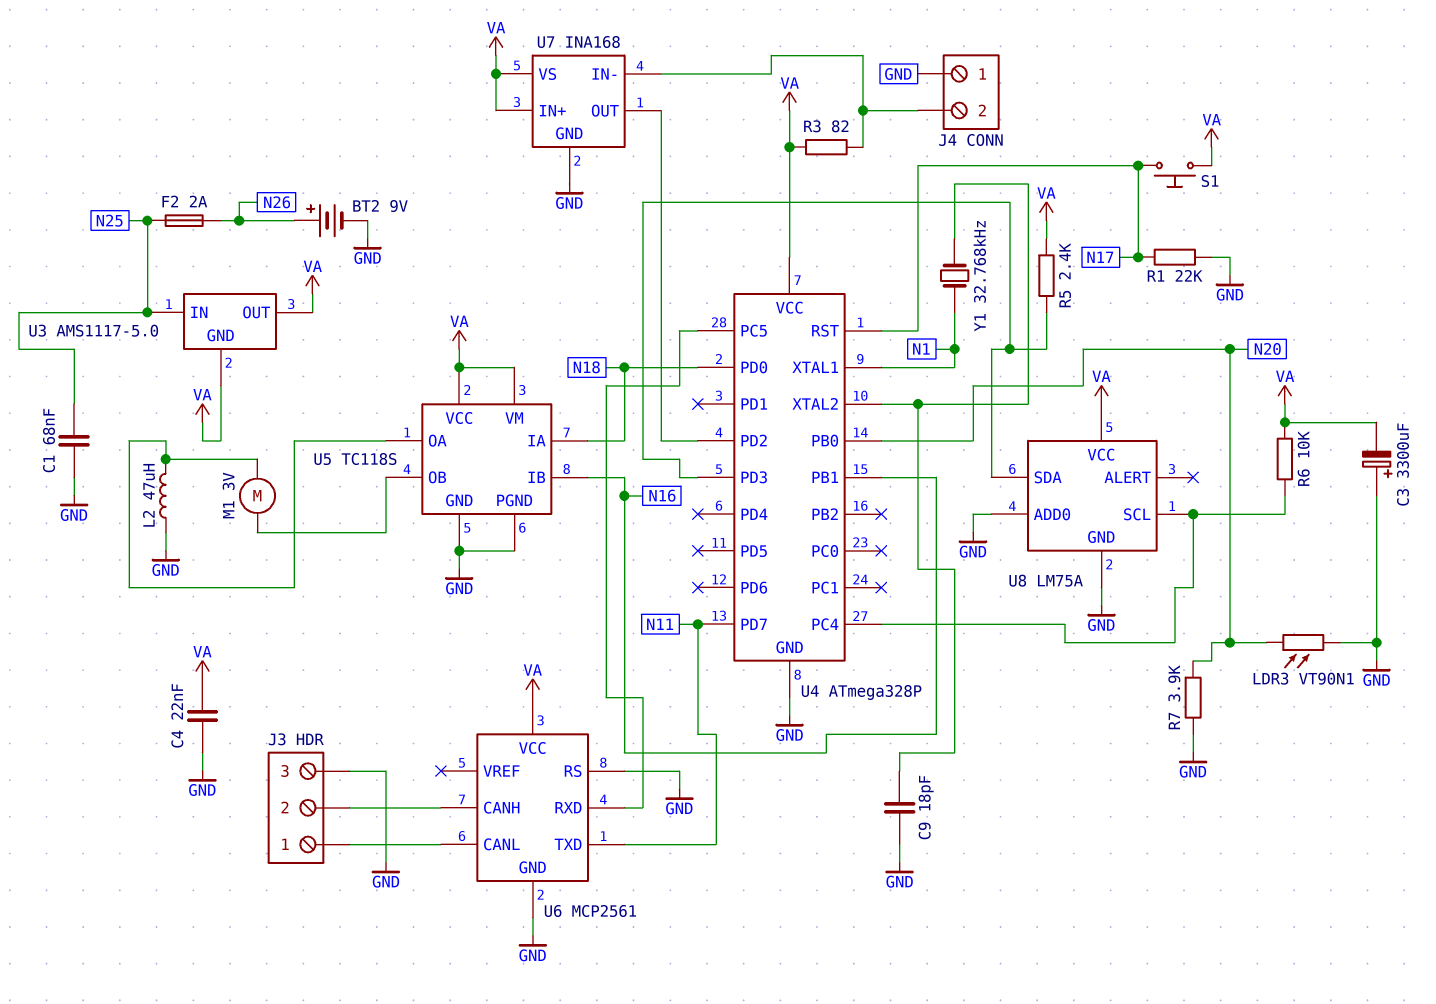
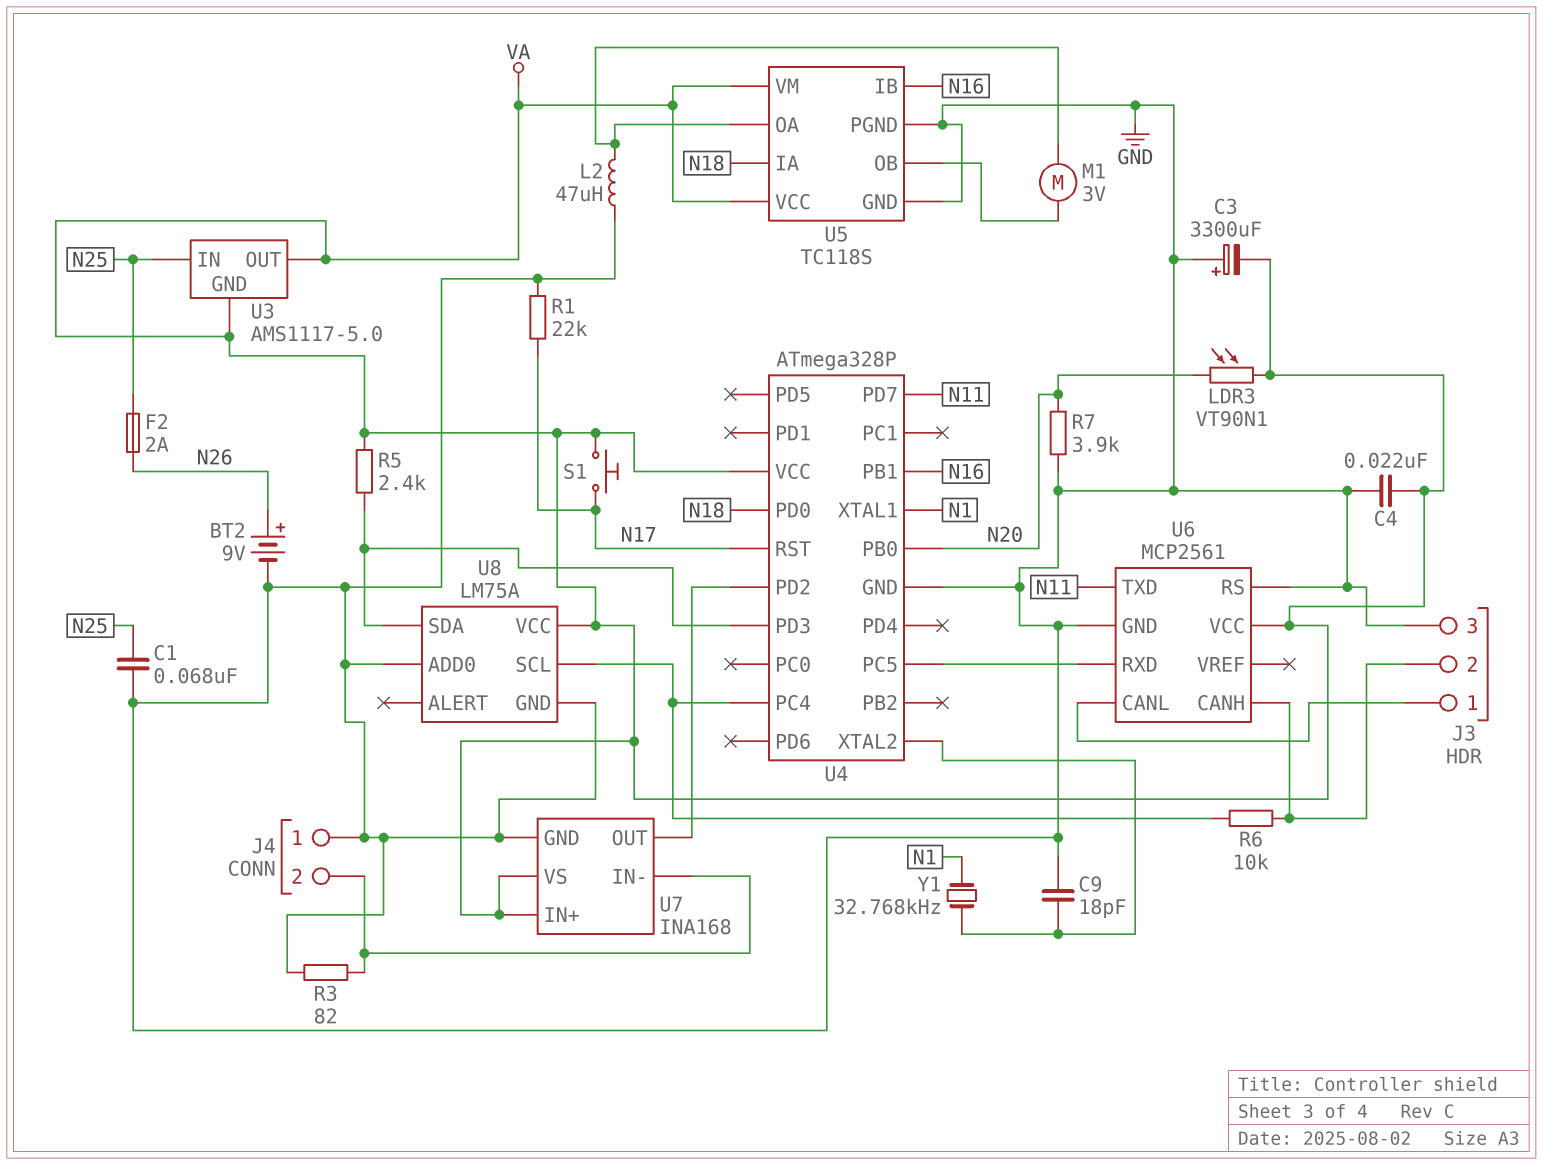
LDR3: VT90N1 (GND, N20) -> VT90N1 (N20, VA)
R3: 82 (J4/2, VA) -> 82 (GND, J4/2)
R6: 10k (U4/PC4, VA) -> 10k (J3/2, U4/PC4)

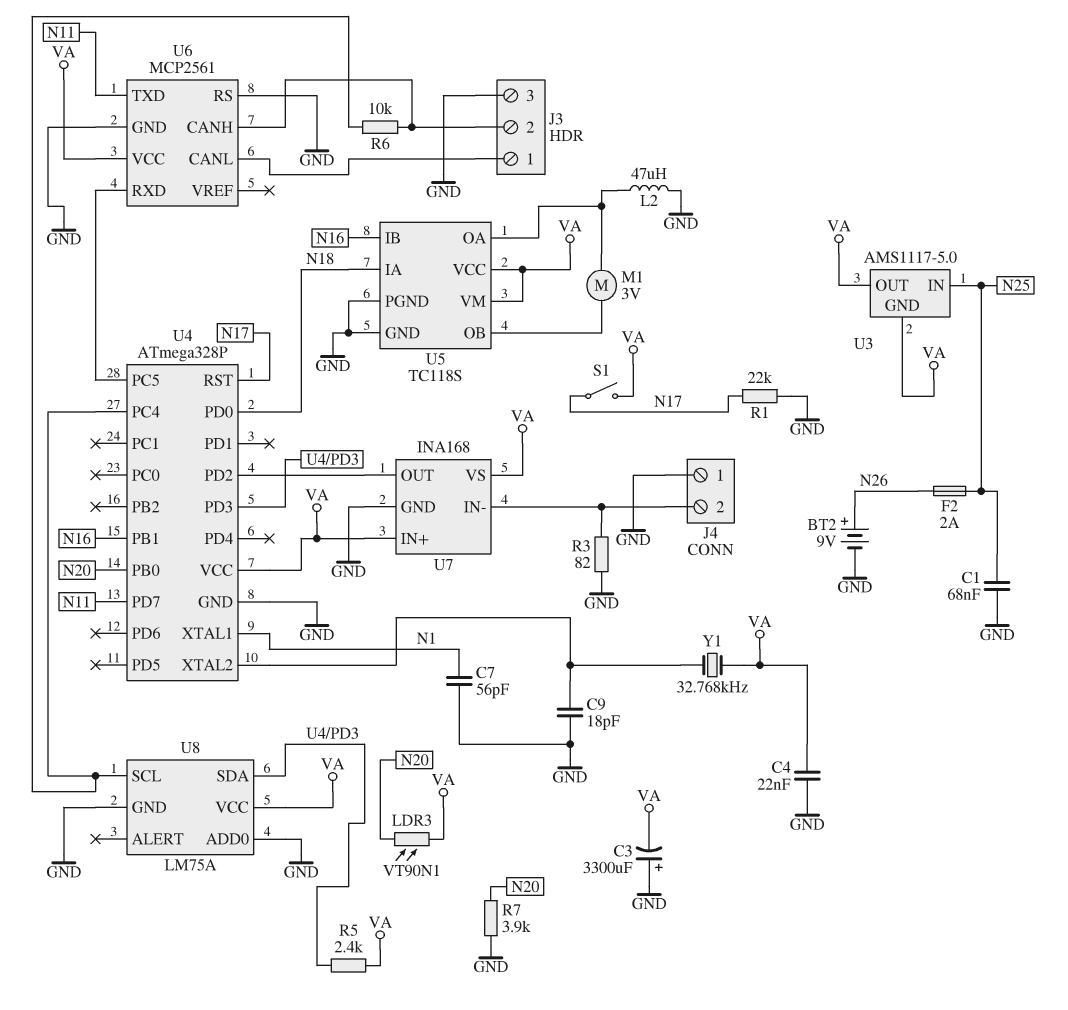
C7: none -> 56pF (GND, N1)
S1: button (N17, VA) -> switch (N17, VA)
Y1: 32.768kHz (N1, U4/XTAL2) -> 32.768kHz (U4/XTAL2, VA)

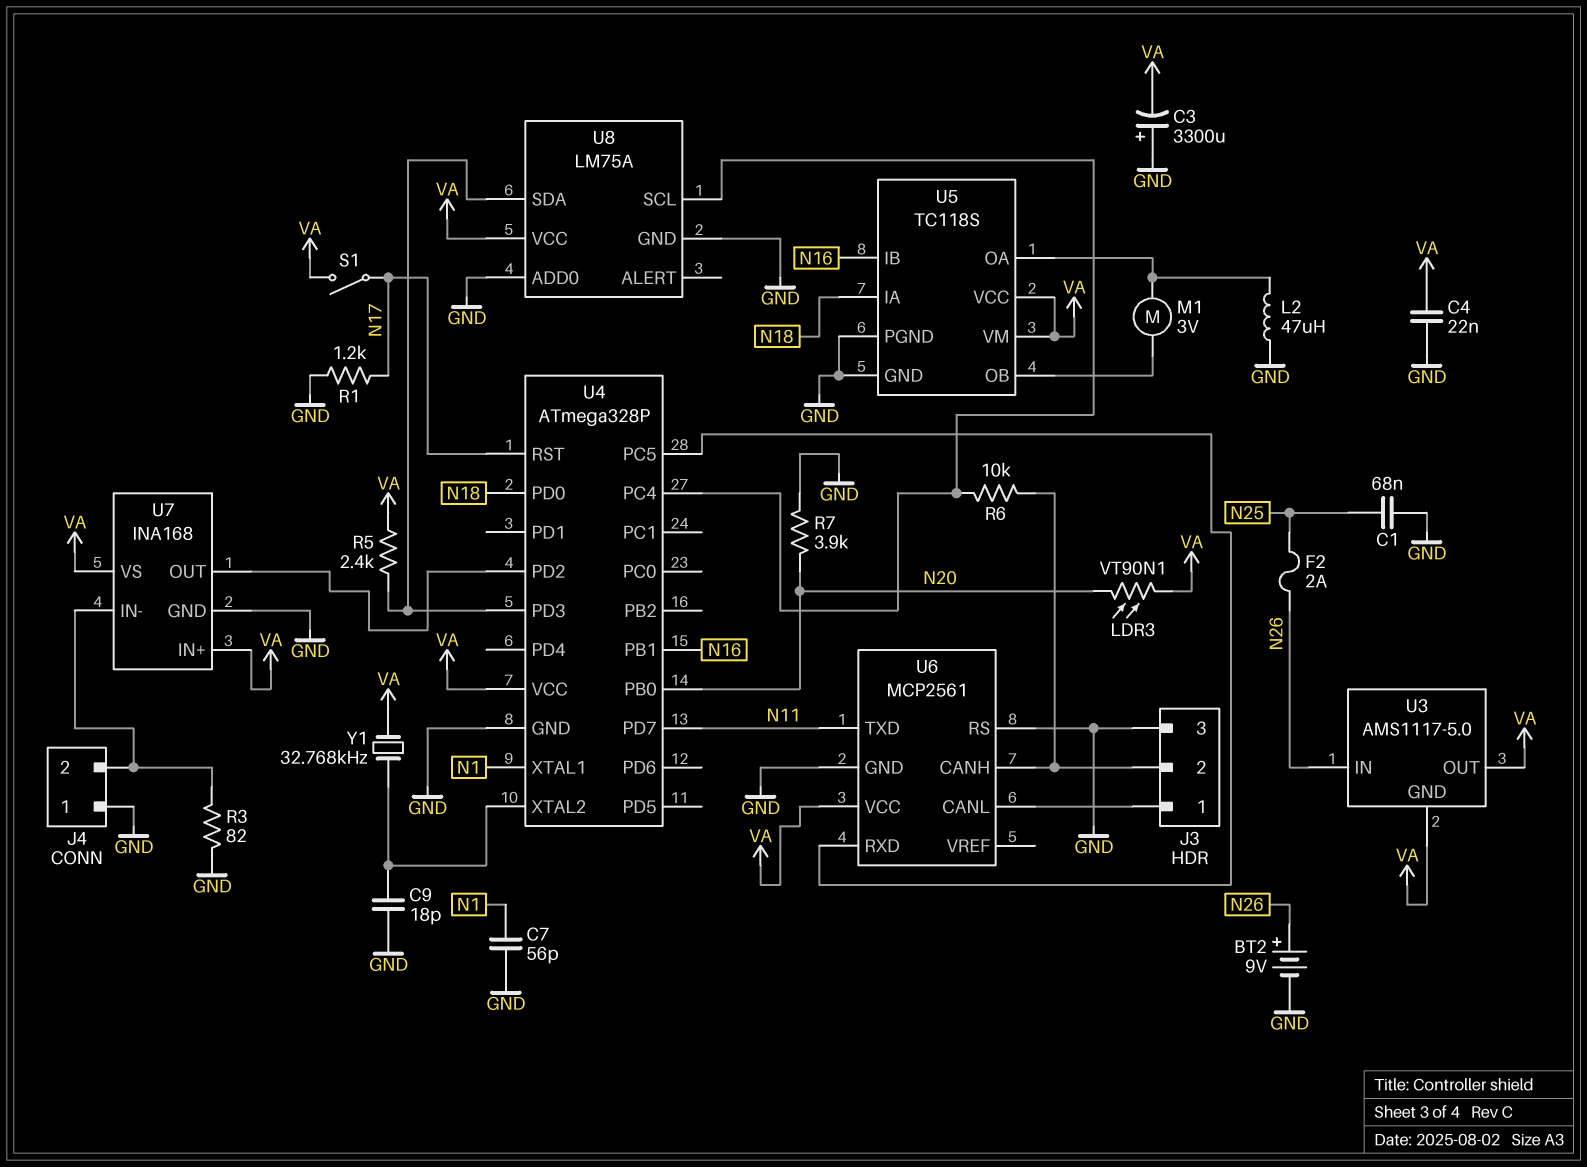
R1: 22k (GND, N17) -> 1.2k (GND, N17)
U3 pin IN: N25 -> N26

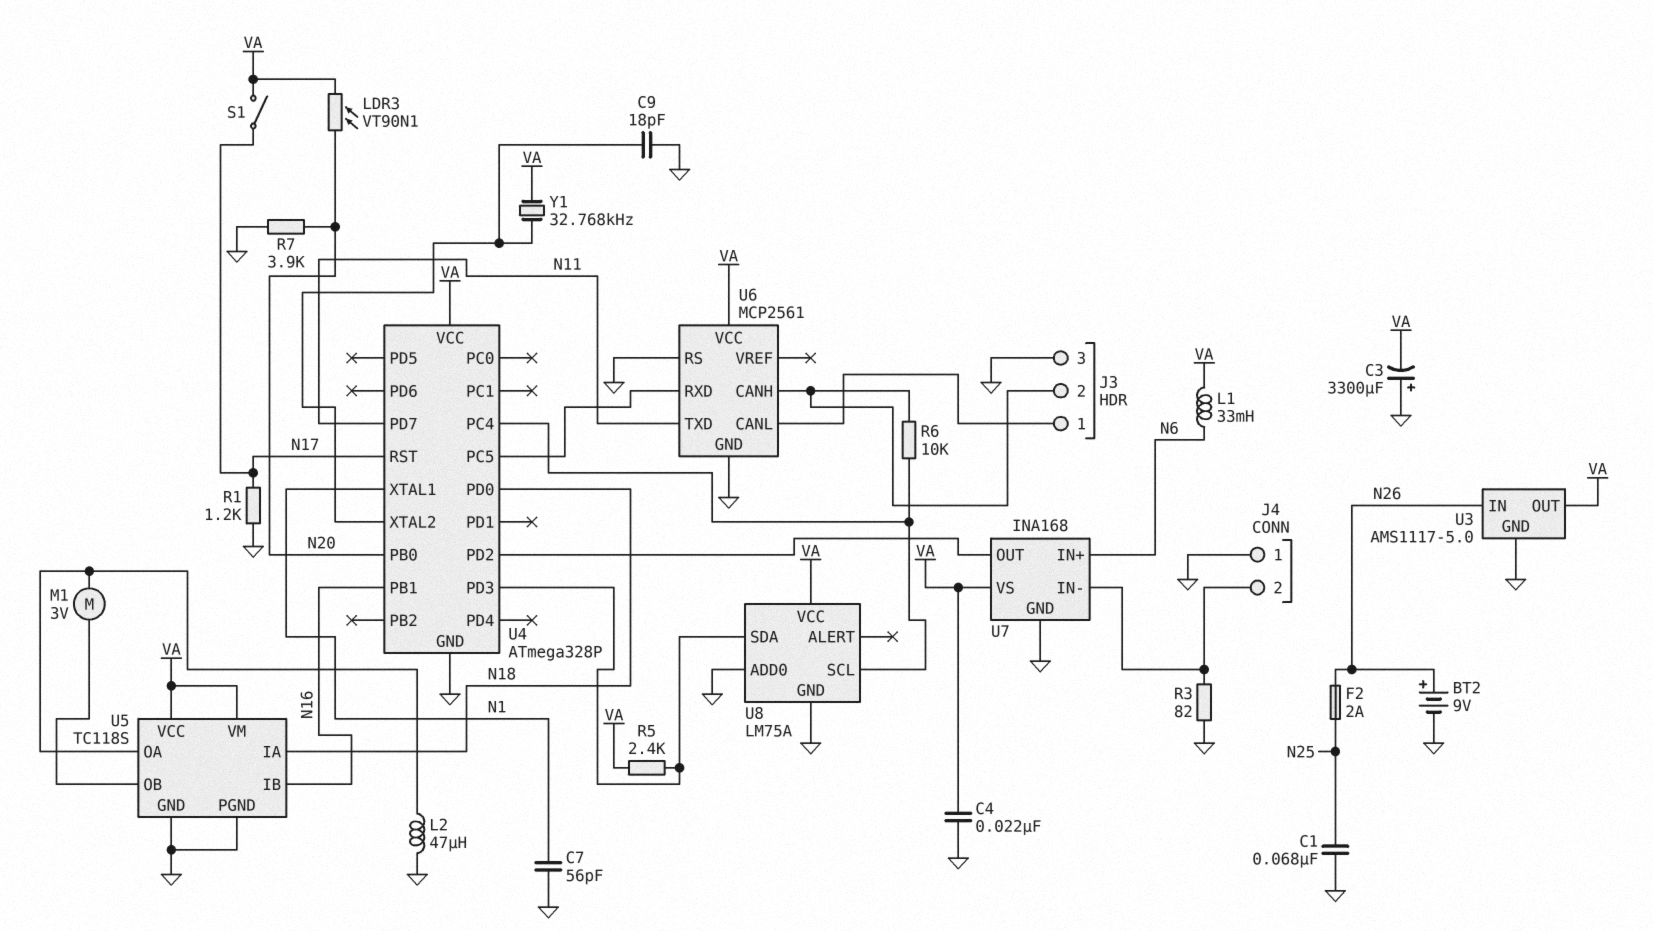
L1: none -> 33mH (N6, VA)
U3 pin GND: VA -> GND
U7 pin IN+: VA -> N6

